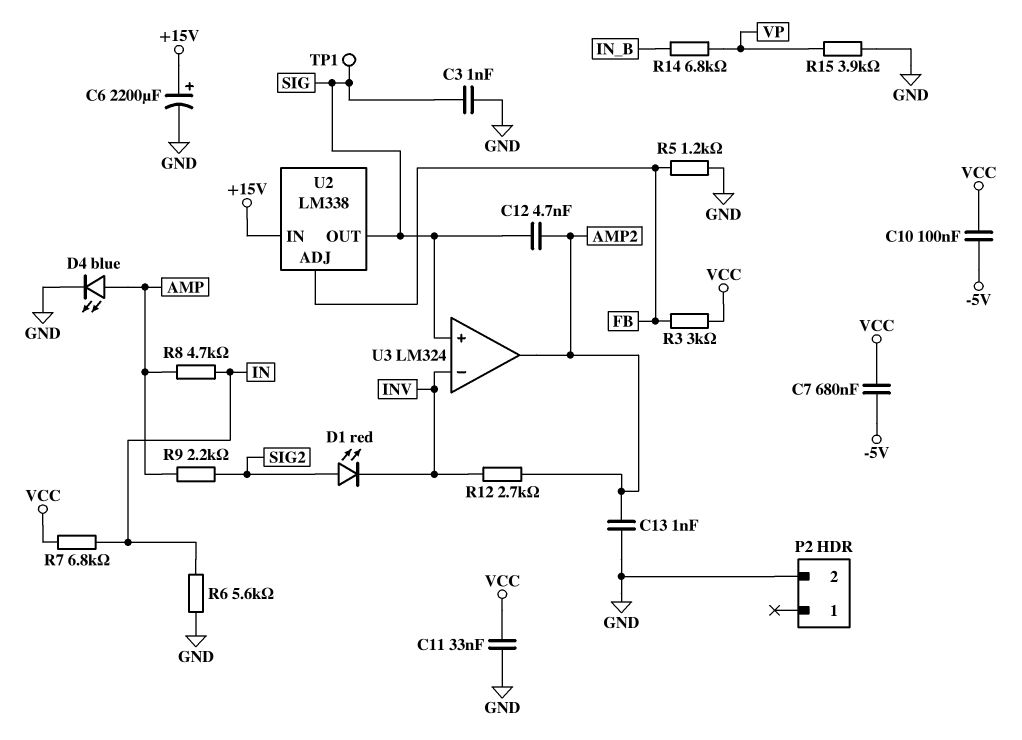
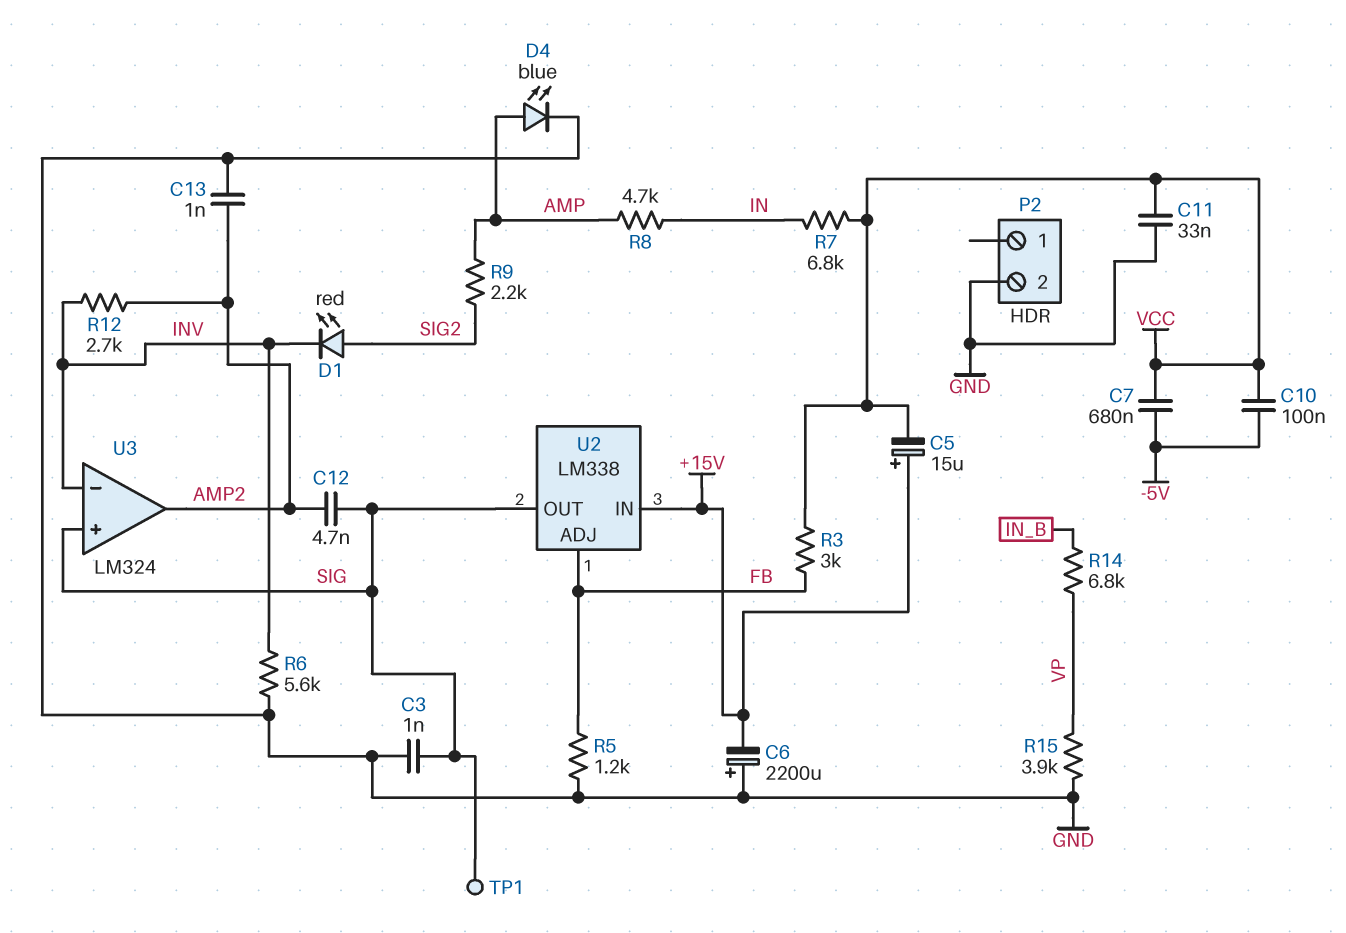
C5: none -> 15uF (plus +15V, minus VCC)
C6: 2200uF (plus +15V, minus GND) -> 2200uF (plus GND, minus +15V)
R6: 5.6k (GND, IN) -> 5.6k (GND, INV)

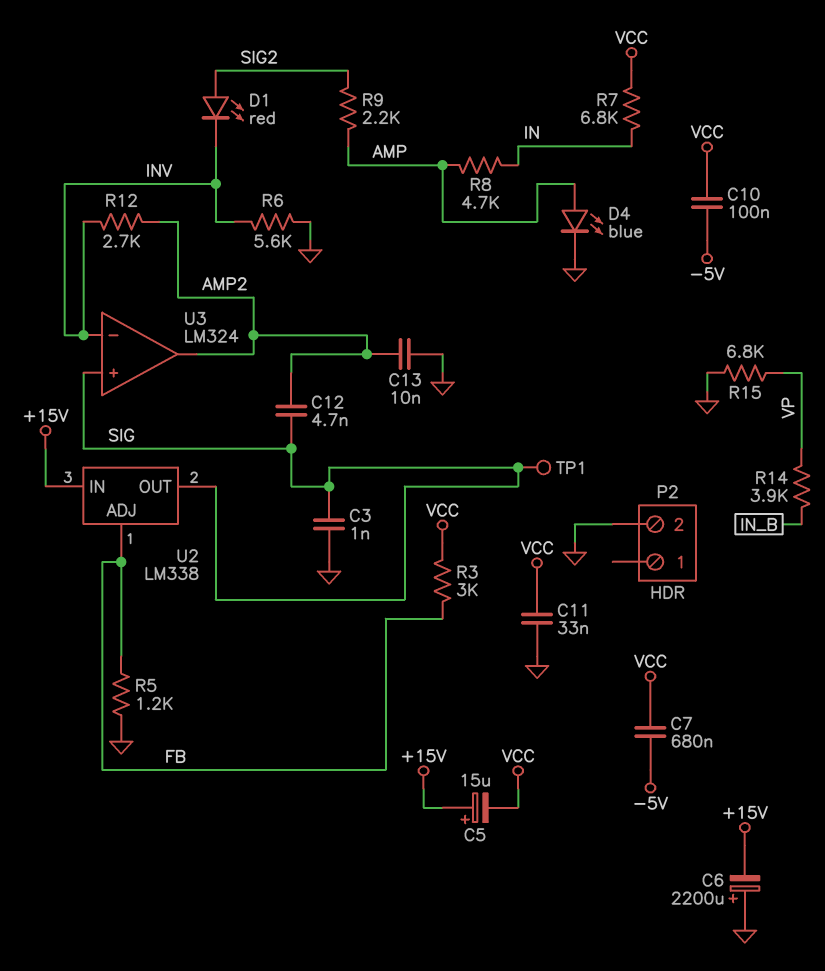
C13: 1nF (AMP2, GND) -> 10nF (AMP2, GND)
R14: 6.8k (IN_B, VP) -> 3.9k (IN_B, VP)
R15: 3.9k (GND, VP) -> 6.8k (GND, VP)

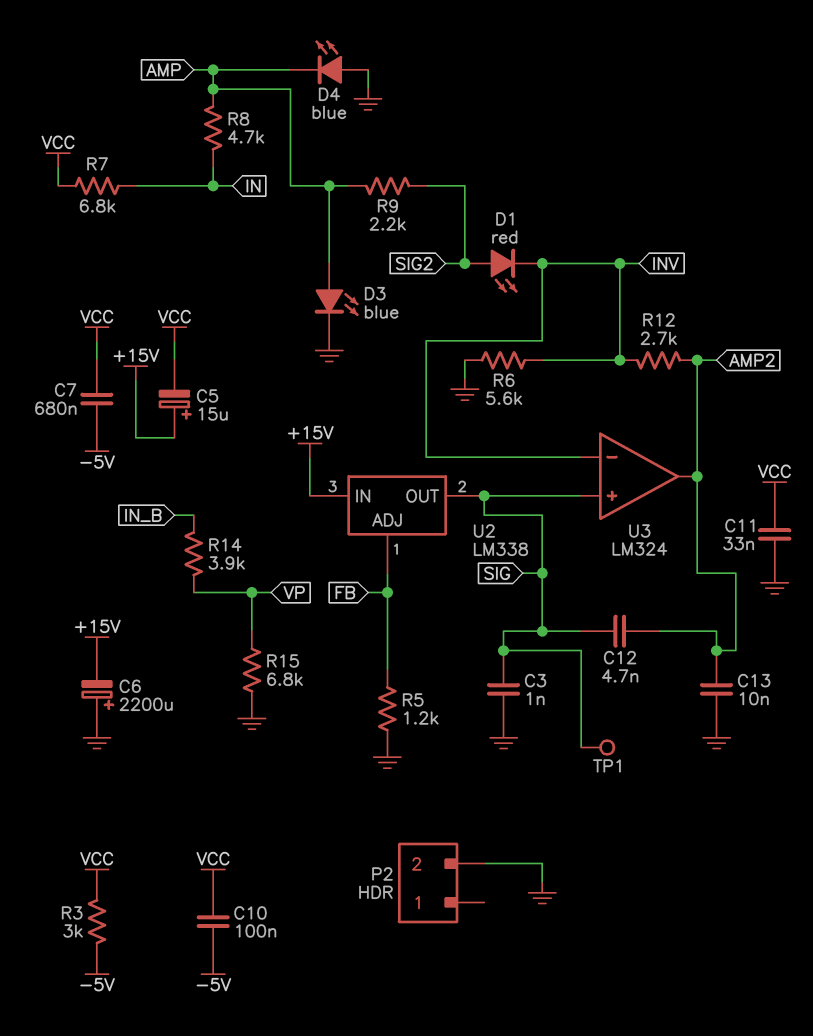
D3: none -> LED blue (A AMP, K GND)
D4: LED blue (A AMP, K GND) -> LED blue (A GND, K AMP)
R3: 3k (FB, VCC) -> 3k (-5V, VCC)

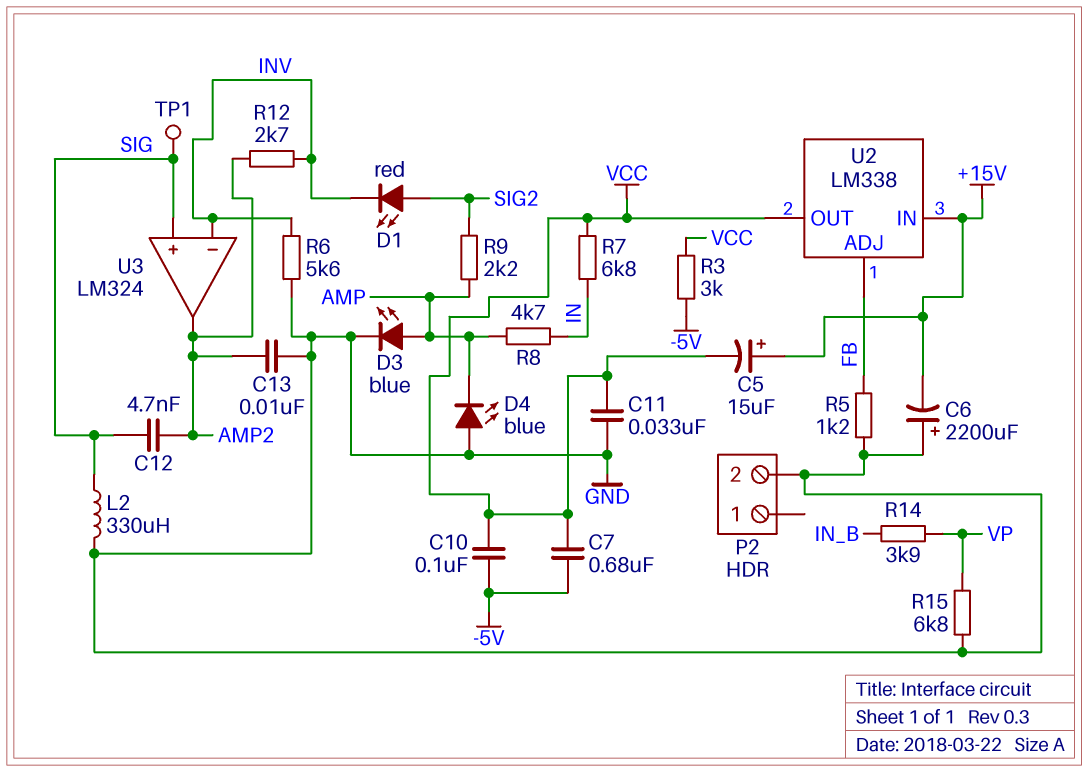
C3: 1nF (GND, SIG) -> none
L2: none -> 330uH (GND, SIG)
U2 pin OUT: SIG -> VCC

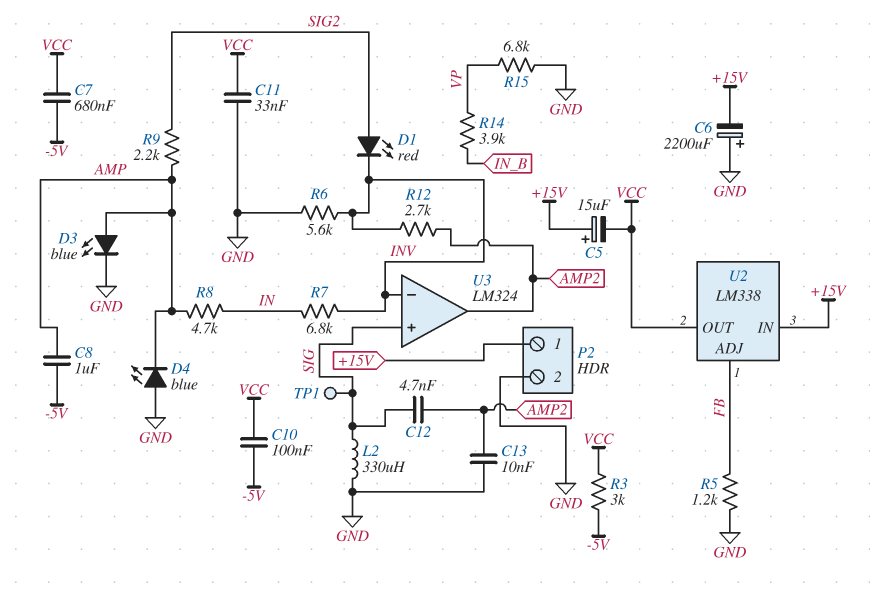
C8: none -> 1uF (-5V, AMP)
P2 pin 1: none -> +15V
R7: 6.8k (IN, VCC) -> 6.8k (IN, INV)

